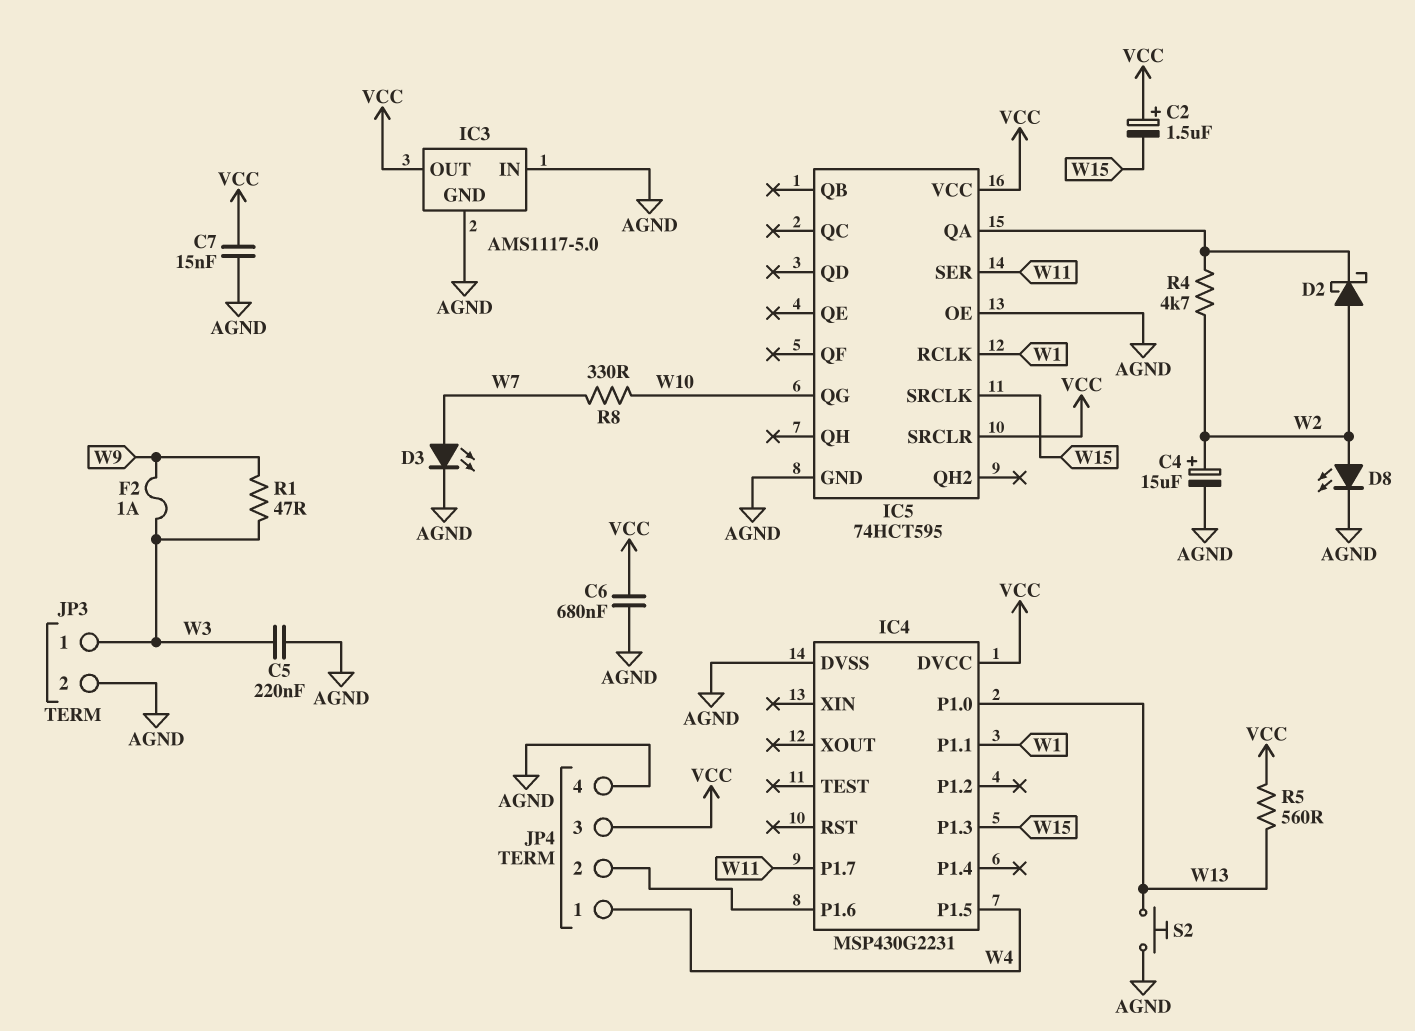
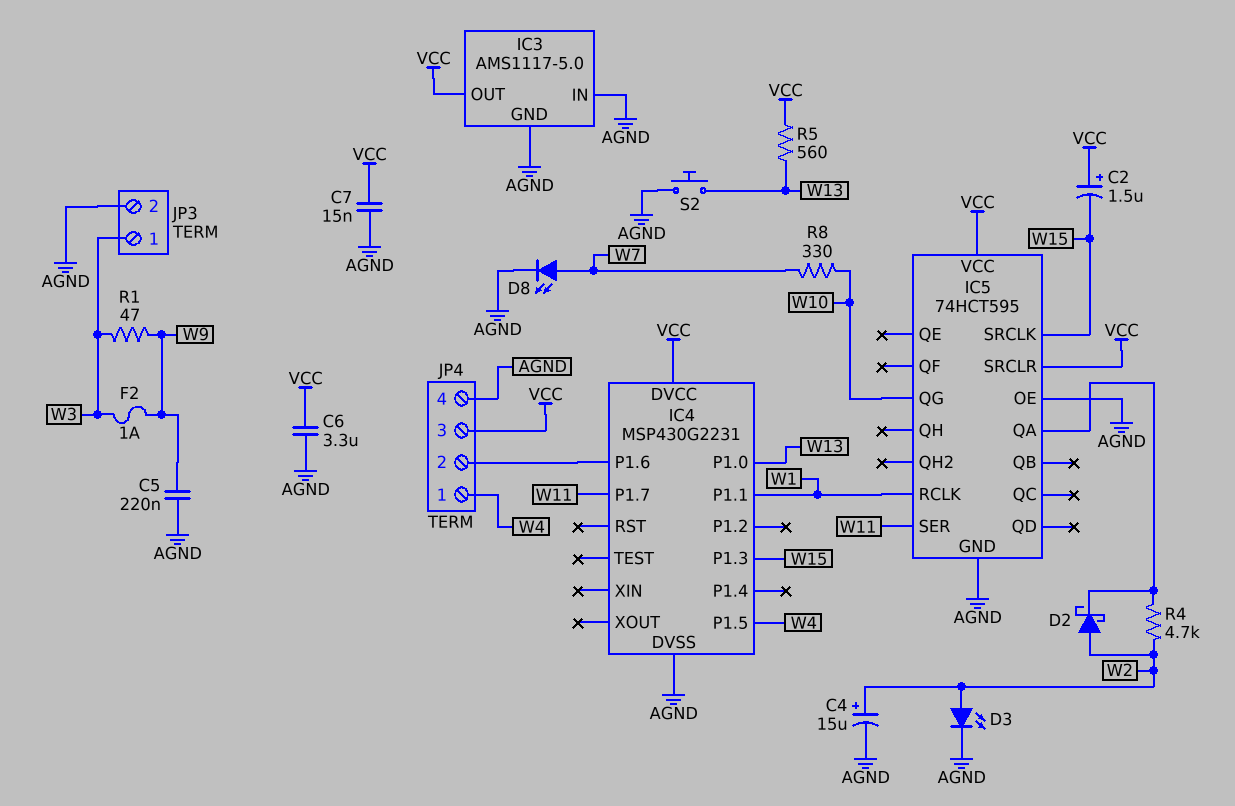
C5: 220nF (AGND, W3) -> 220nF (AGND, W9)
C6: 680nF (AGND, VCC) -> 3.3uF (AGND, VCC)
D3: LED (A W7, K AGND) -> LED (A W2, K AGND)
D8: LED (A W2, K AGND) -> LED (A W7, K AGND)

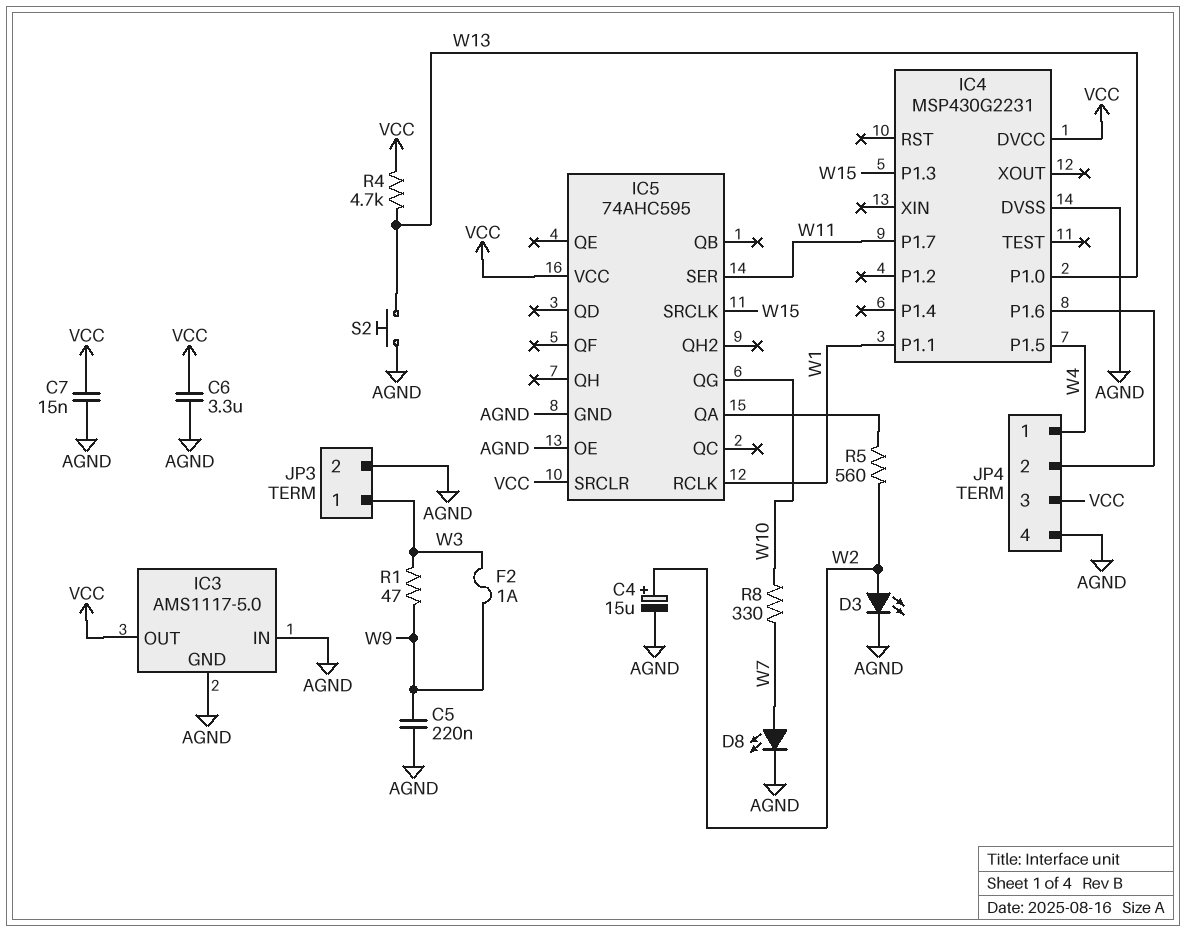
C2: 1.5uF (plus VCC, minus W15) -> none
D2: schottky (A W2, K IC5/QA) -> none
IC5: 74HCT595 -> 74AHC595
R4: 4.7k (IC5/QA, W2) -> 4.7k (VCC, W13)
R5: 560 (VCC, W13) -> 560 (IC5/QA, W2)

